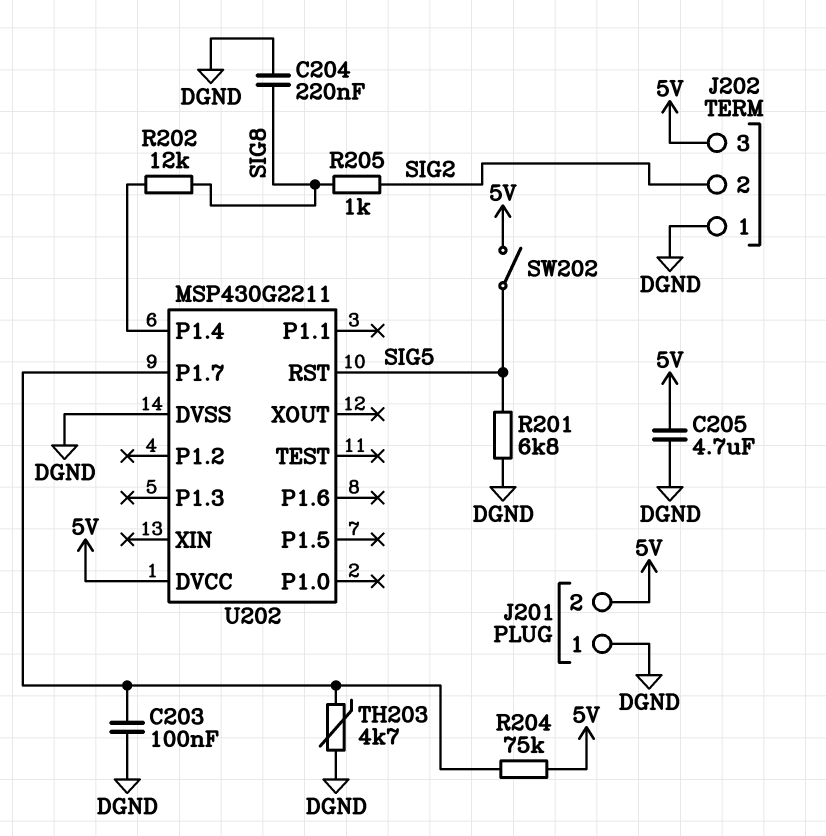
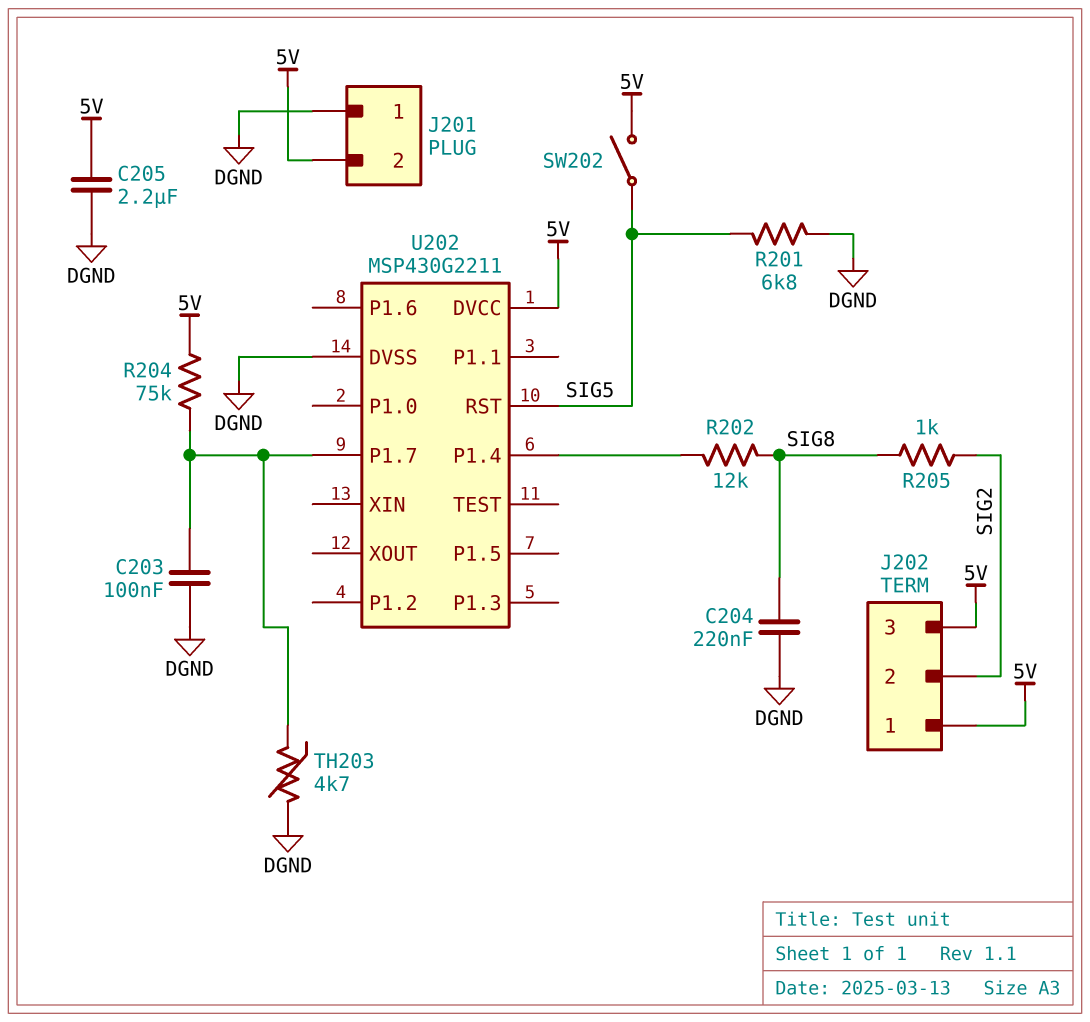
C205: 4.7uF (5V, DGND) -> 2.2uF (5V, DGND)
J202 pin 1: DGND -> 5V

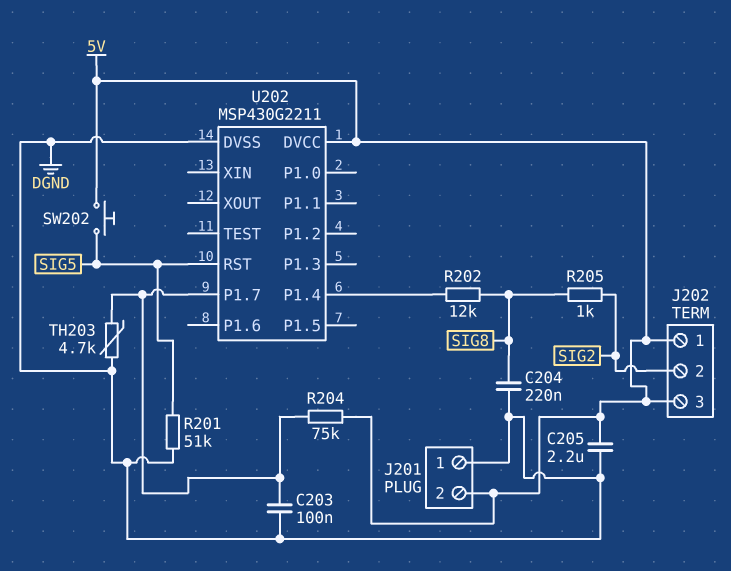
R201: 6.8k (DGND, SIG5) -> 51k (DGND, SIG5)
SW202: switch (5V, SIG5) -> button (5V, SIG5)

